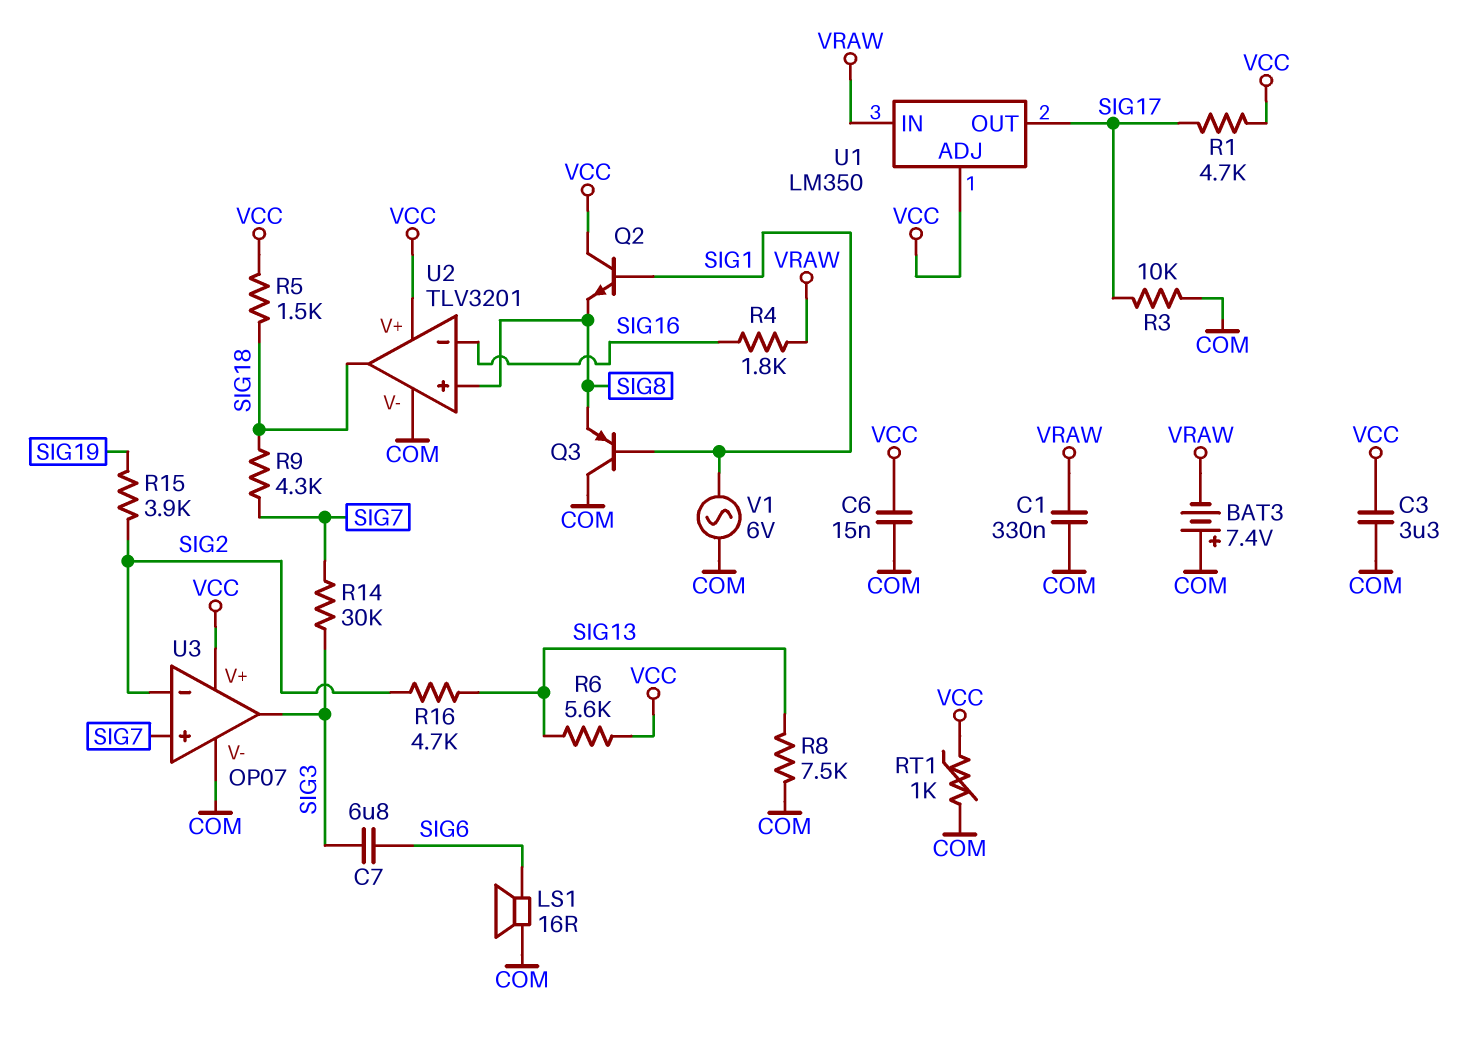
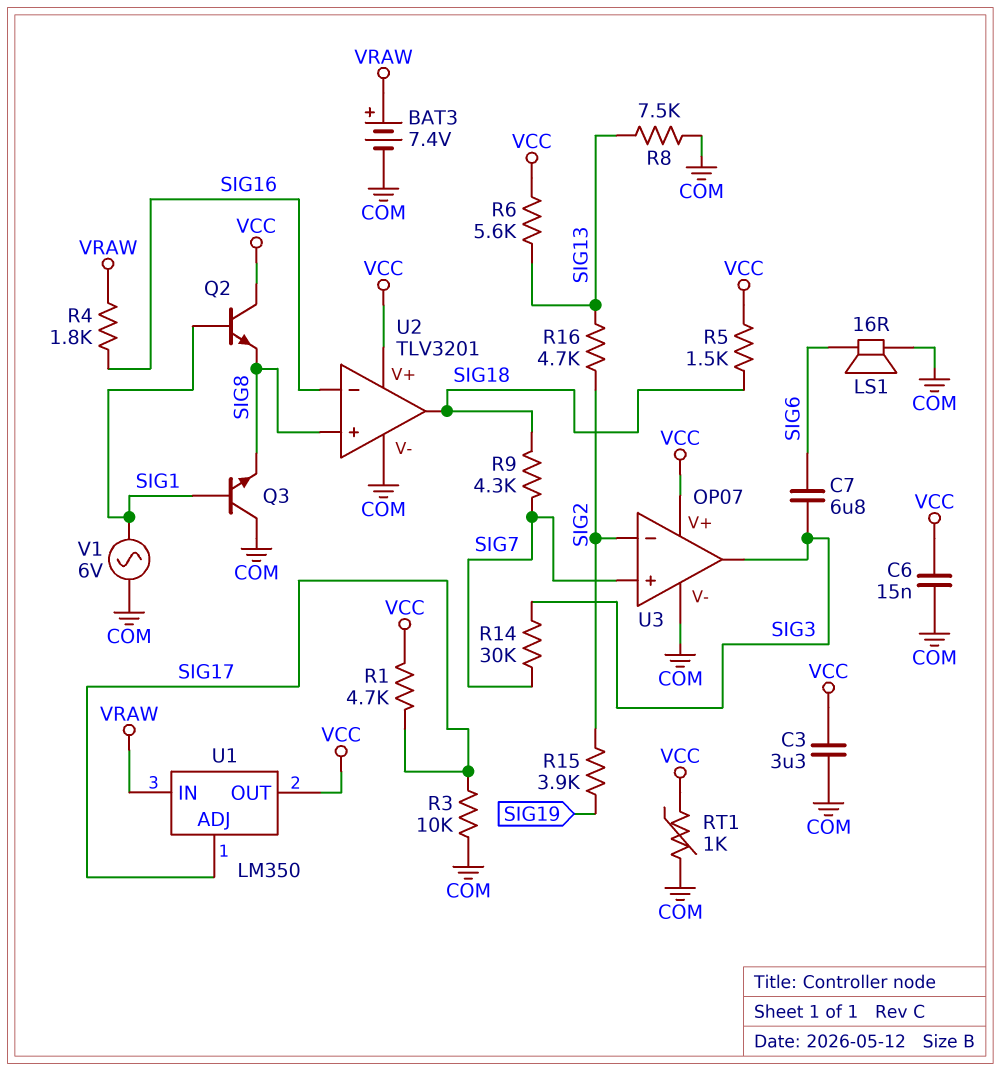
BAT3: 7.4V (plus COM, minus VRAW) -> 7.4V (plus VRAW, minus COM)
C1: 330nF (COM, VRAW) -> none
Q3: PNP (B SIG1, C COM, E SIG8) -> NPN (B SIG1, C COM, E SIG8)
U1 pin ADJ: VCC -> SIG17
U1 pin OUT: SIG17 -> VCC

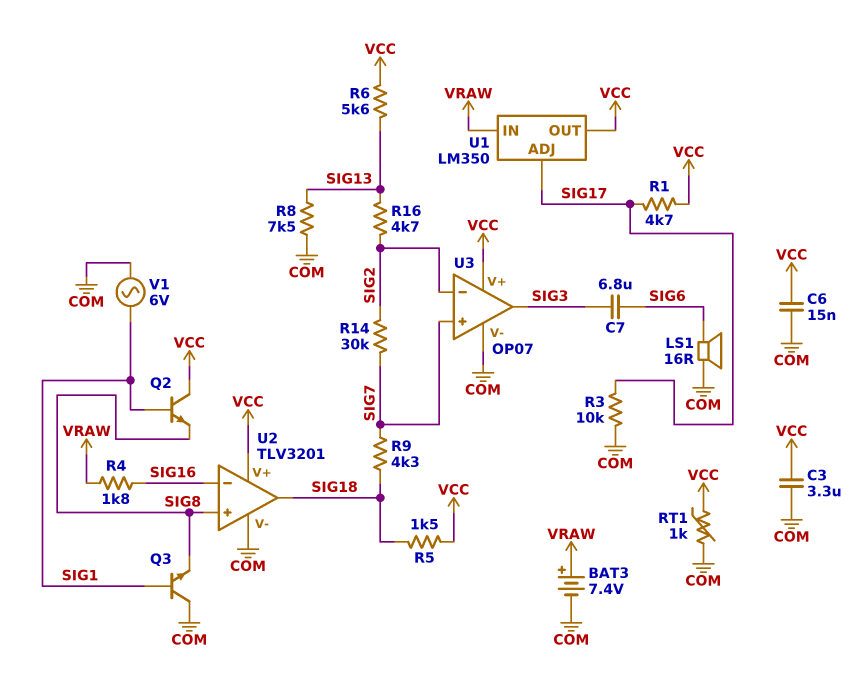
R14: 30k (SIG3, SIG7) -> 30k (SIG2, SIG7)
R15: 3.9k (SIG2, SIG19) -> none

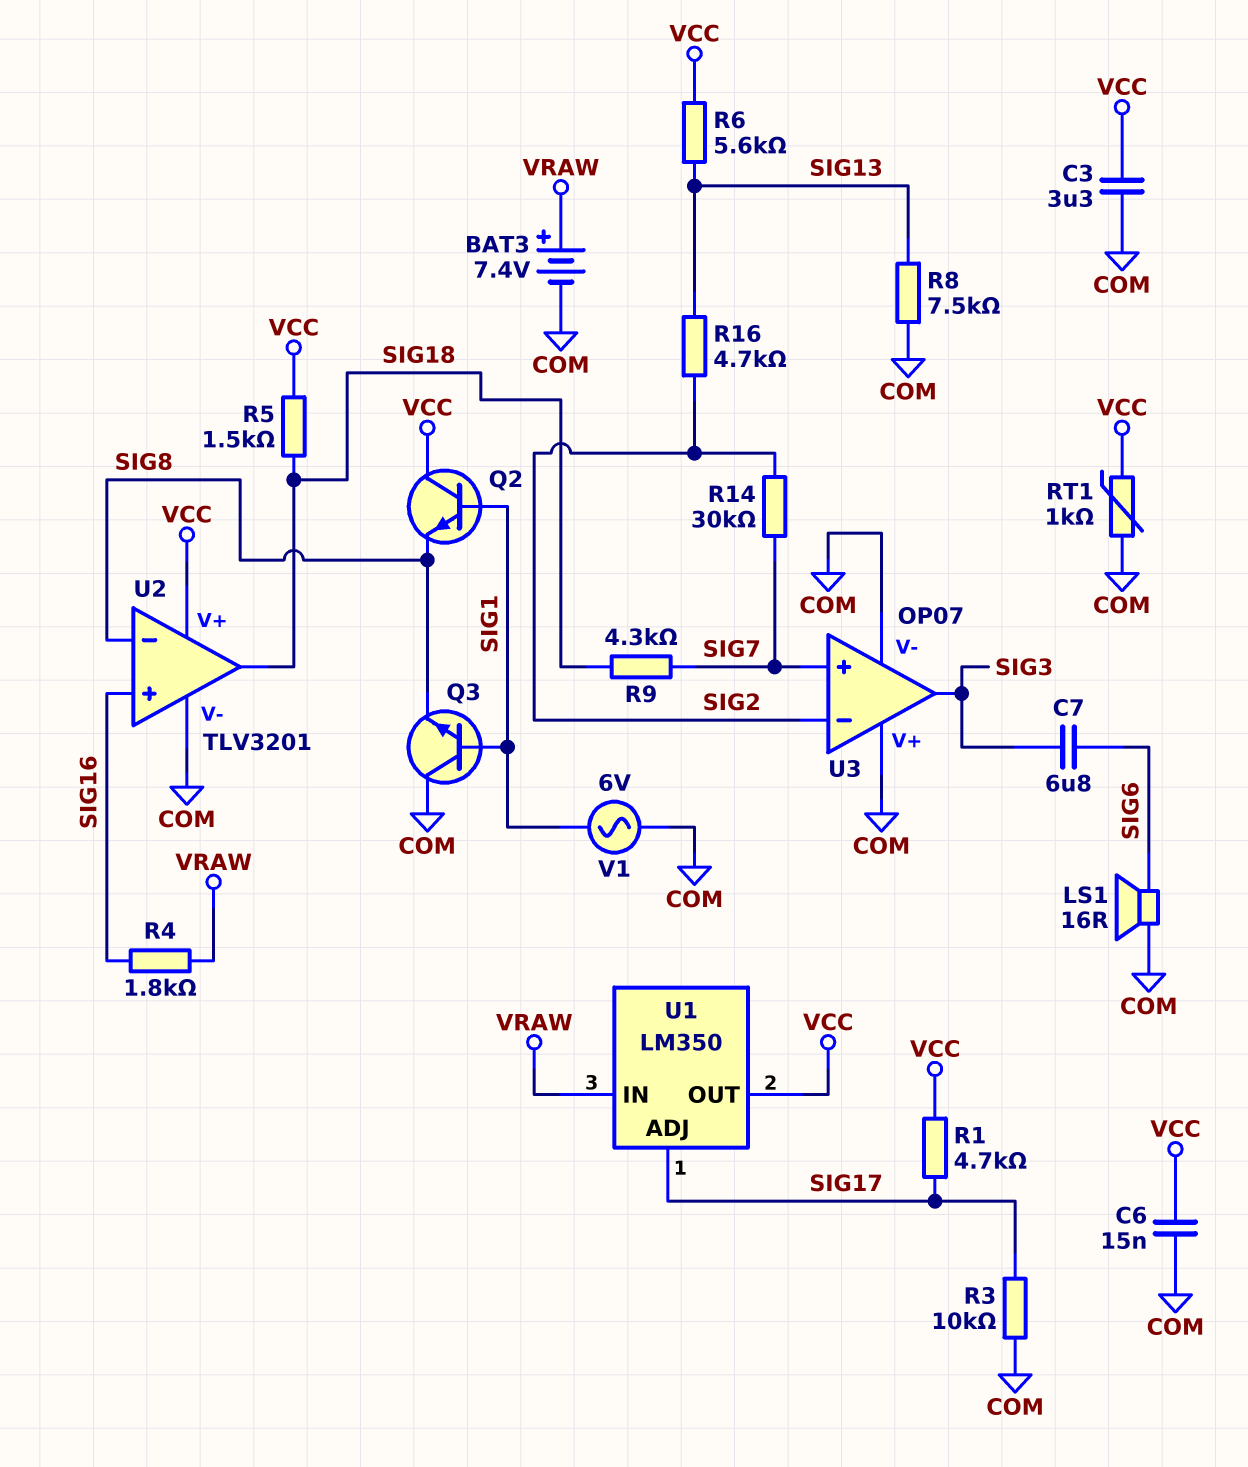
U2 pin in+: SIG8 -> SIG16
U2 pin in-: SIG16 -> SIG8
U3 pin V+: VCC -> COM

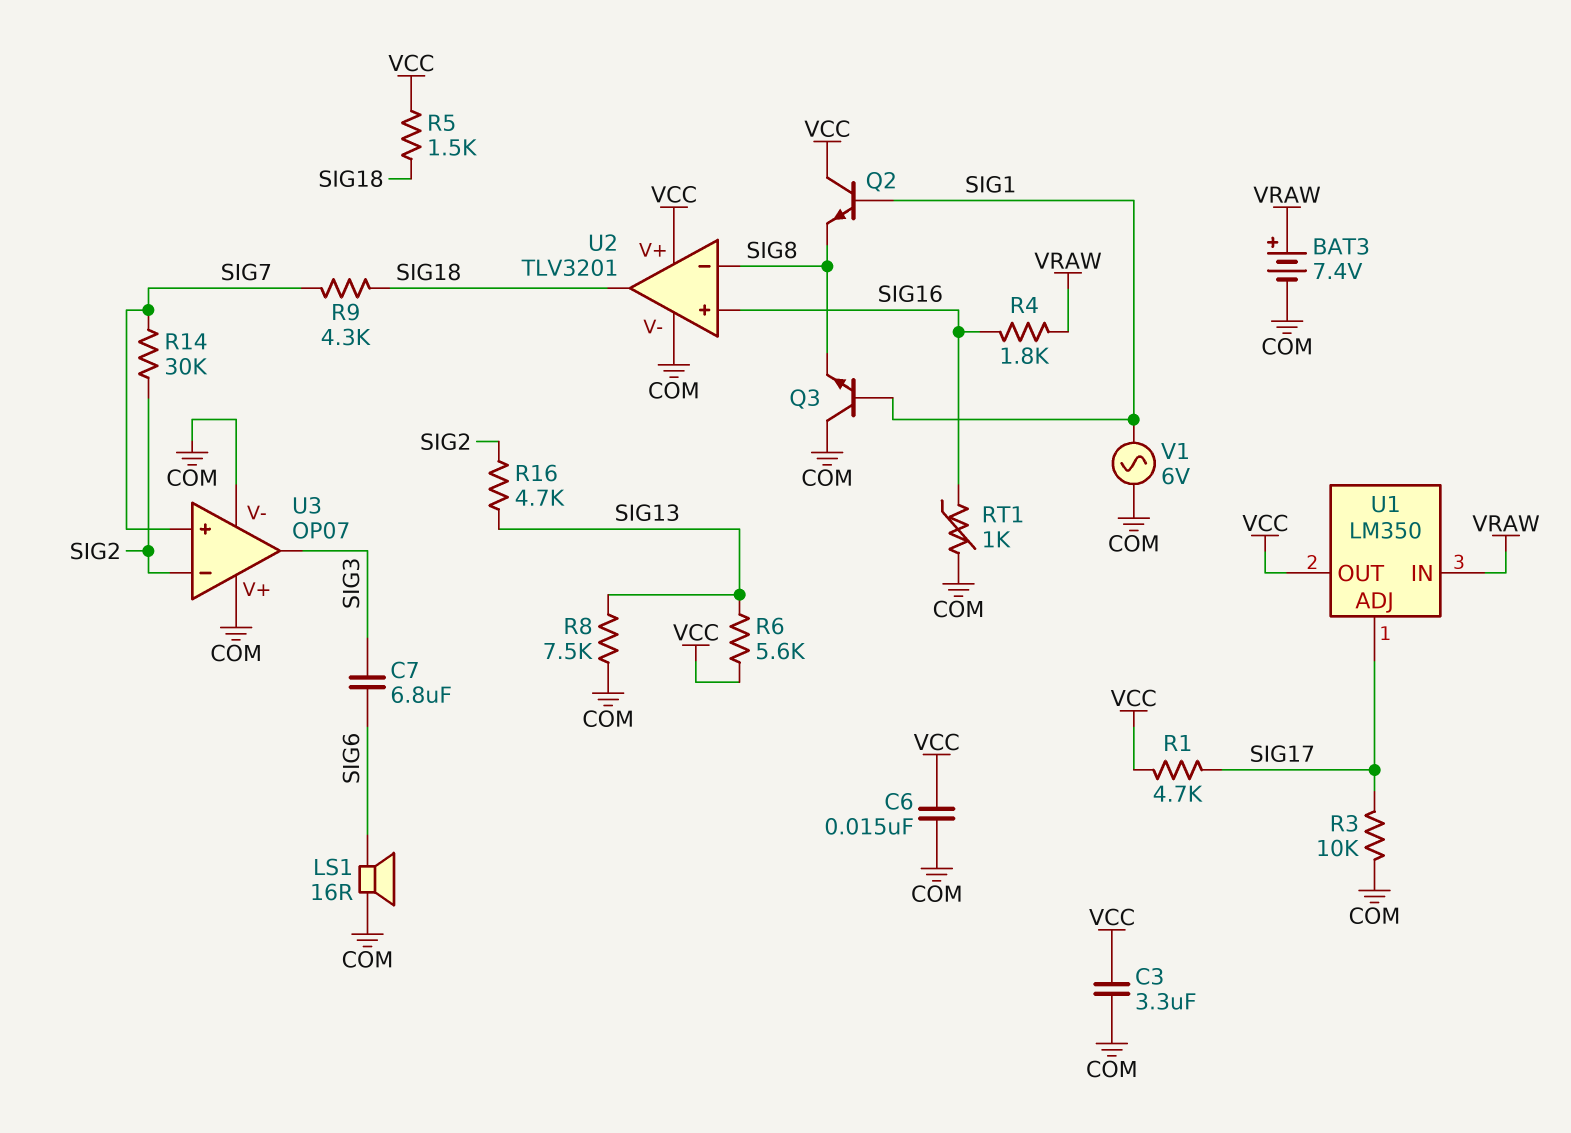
RT1: 1k (COM, VCC) -> 1k (COM, SIG16)

